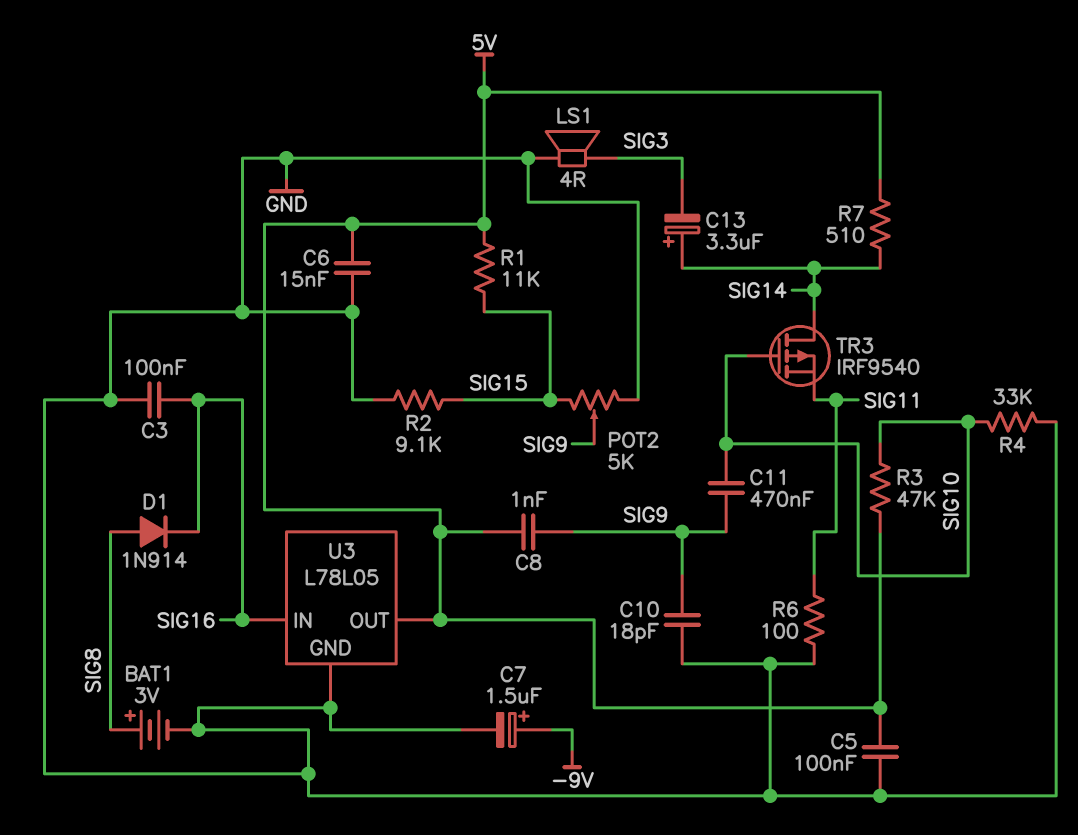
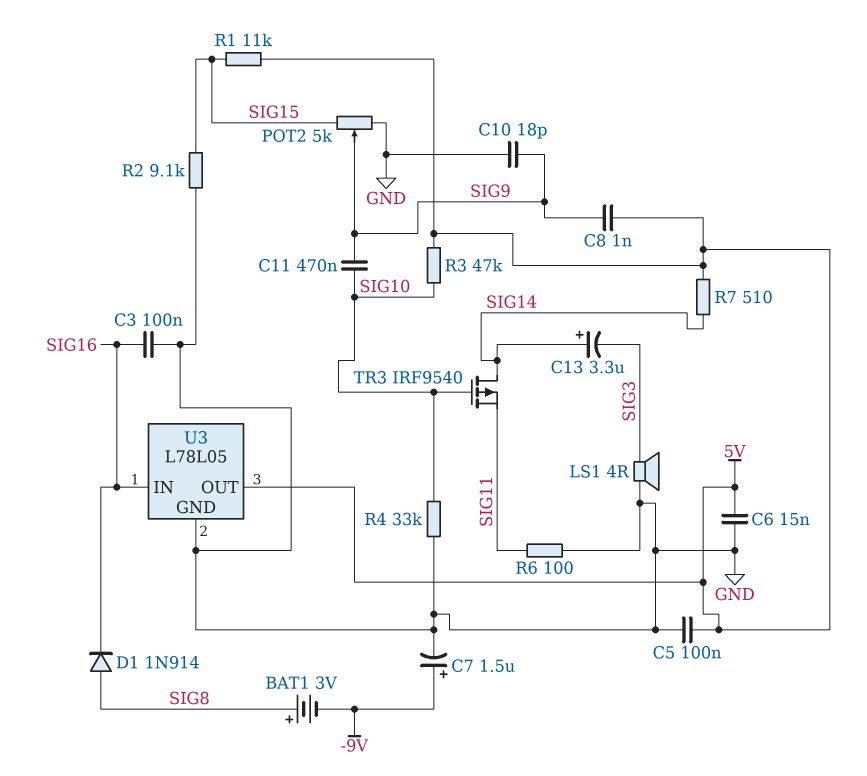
BAT1: 3V (plus SIG8, minus GND) -> 3V (plus SIG8, minus -9V)

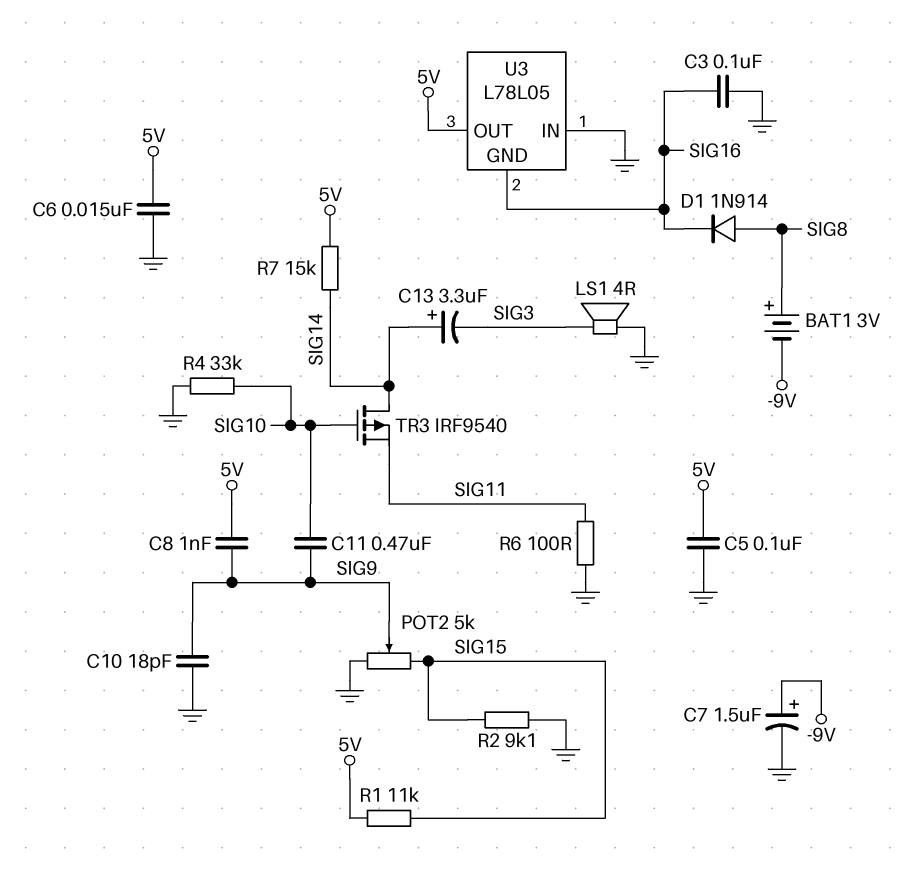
R3: 47k (5V, SIG10) -> none
R7: 510 (5V, SIG14) -> 15k (5V, SIG14)
U3 pin GND: GND -> SIG16
U3 pin IN: SIG16 -> GND

